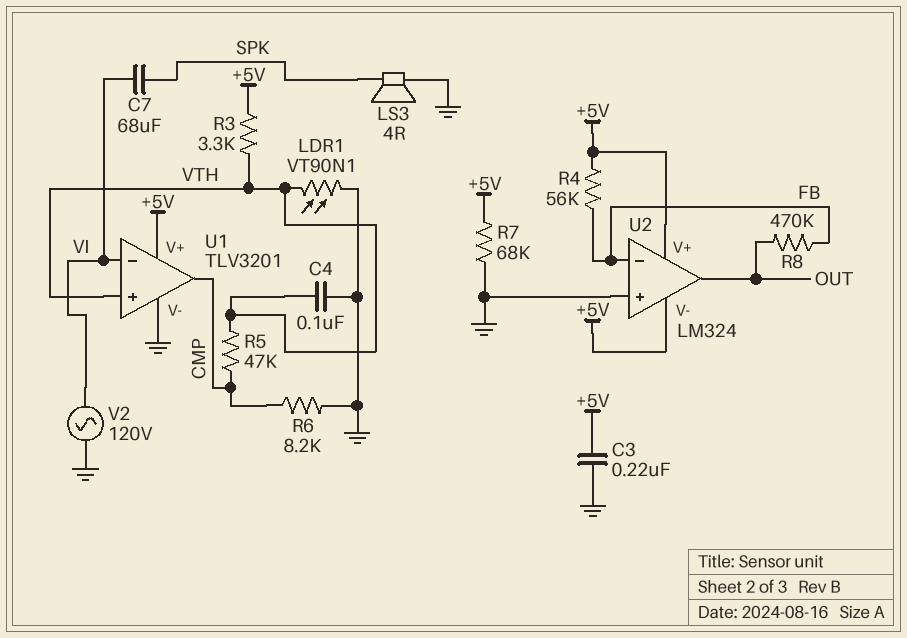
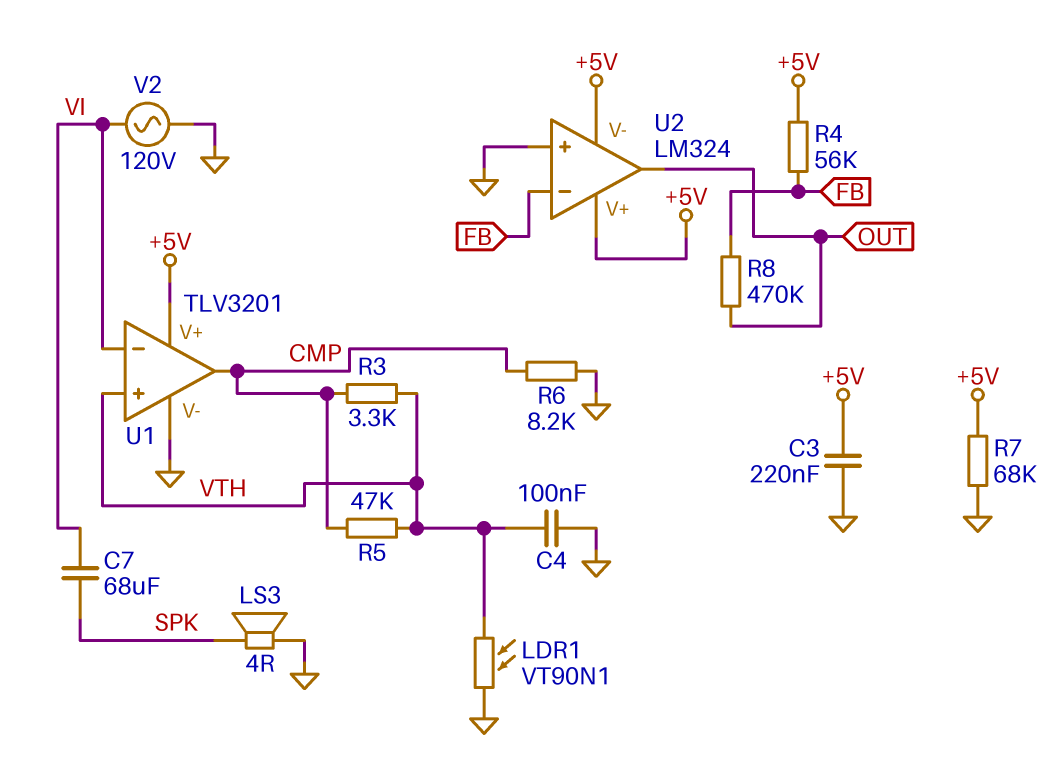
R3: 3.3k (+5V, VTH) -> 3.3k (CMP, VTH)

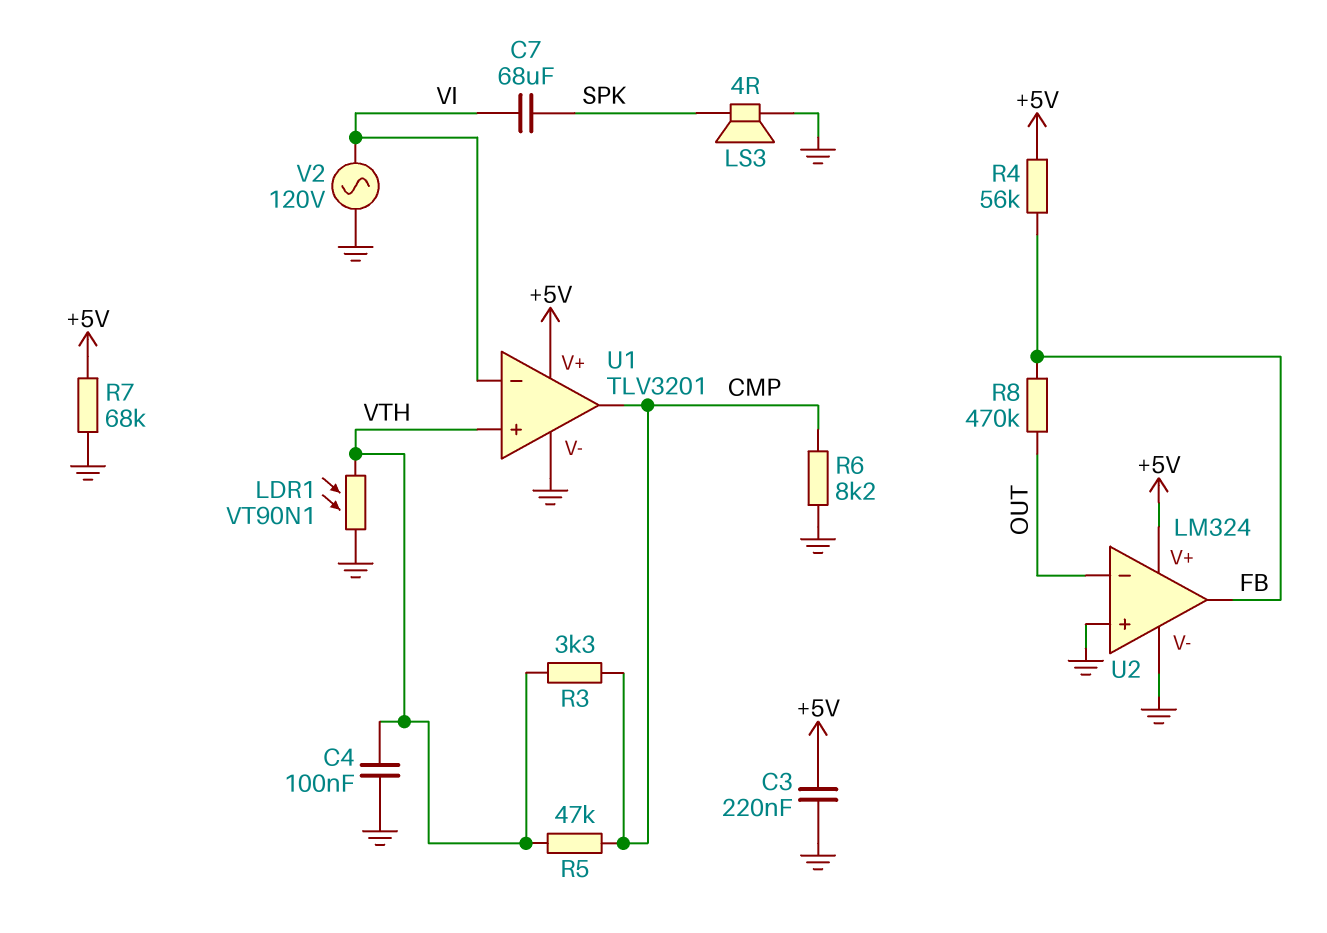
U2 pin V-: +5V -> GND
U2 pin in-: FB -> OUT
U2 pin out: OUT -> FB

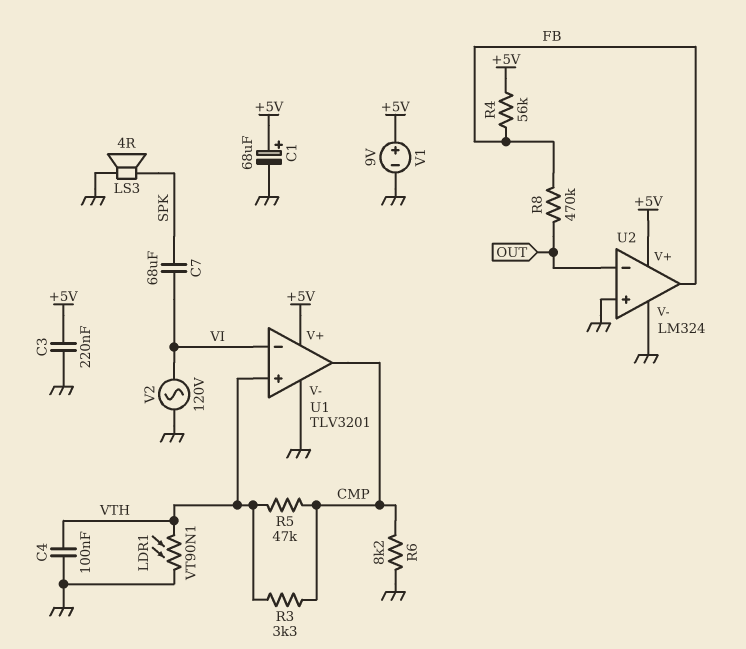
C1: none -> 68uF (plus +5V, minus GND)
R7: 68k (+5V, GND) -> none
V1: none -> 9V (plus +5V, minus GND)

